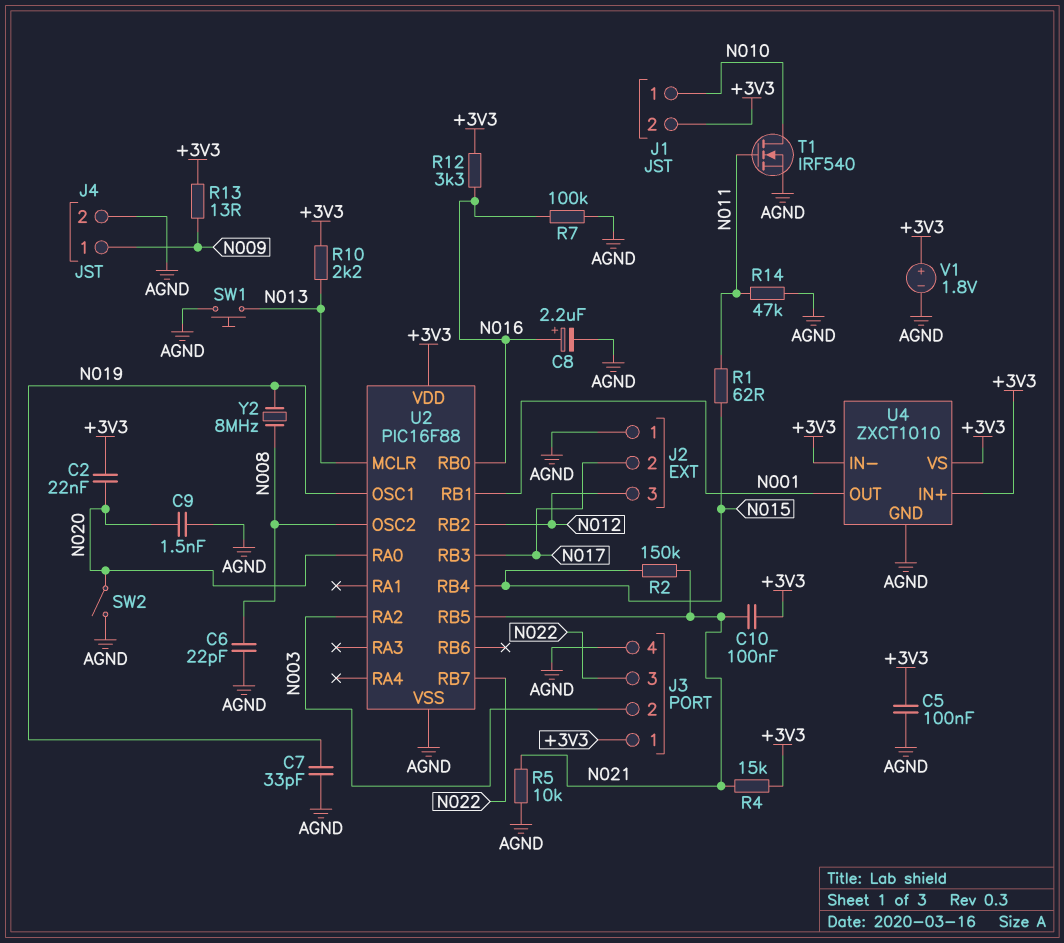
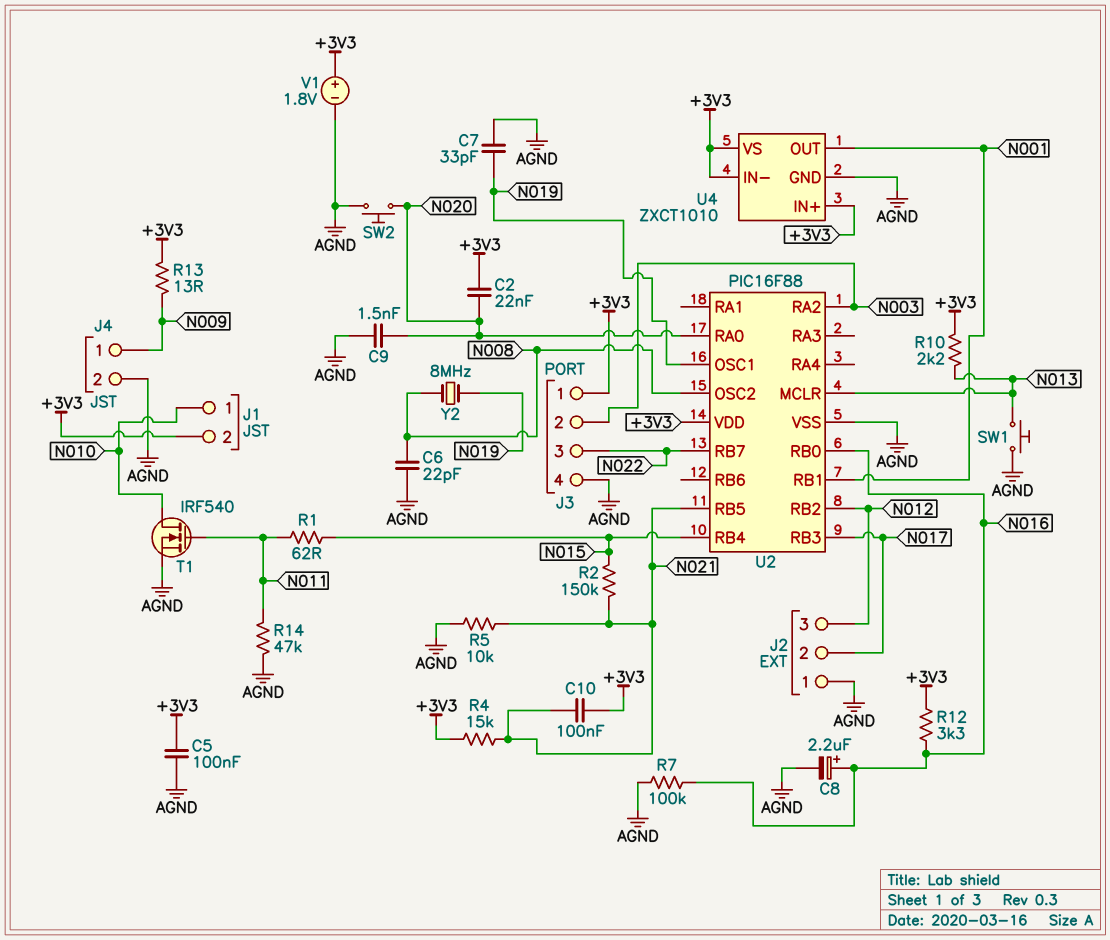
SW2: switch (AGND, N020) -> button (AGND, N020)

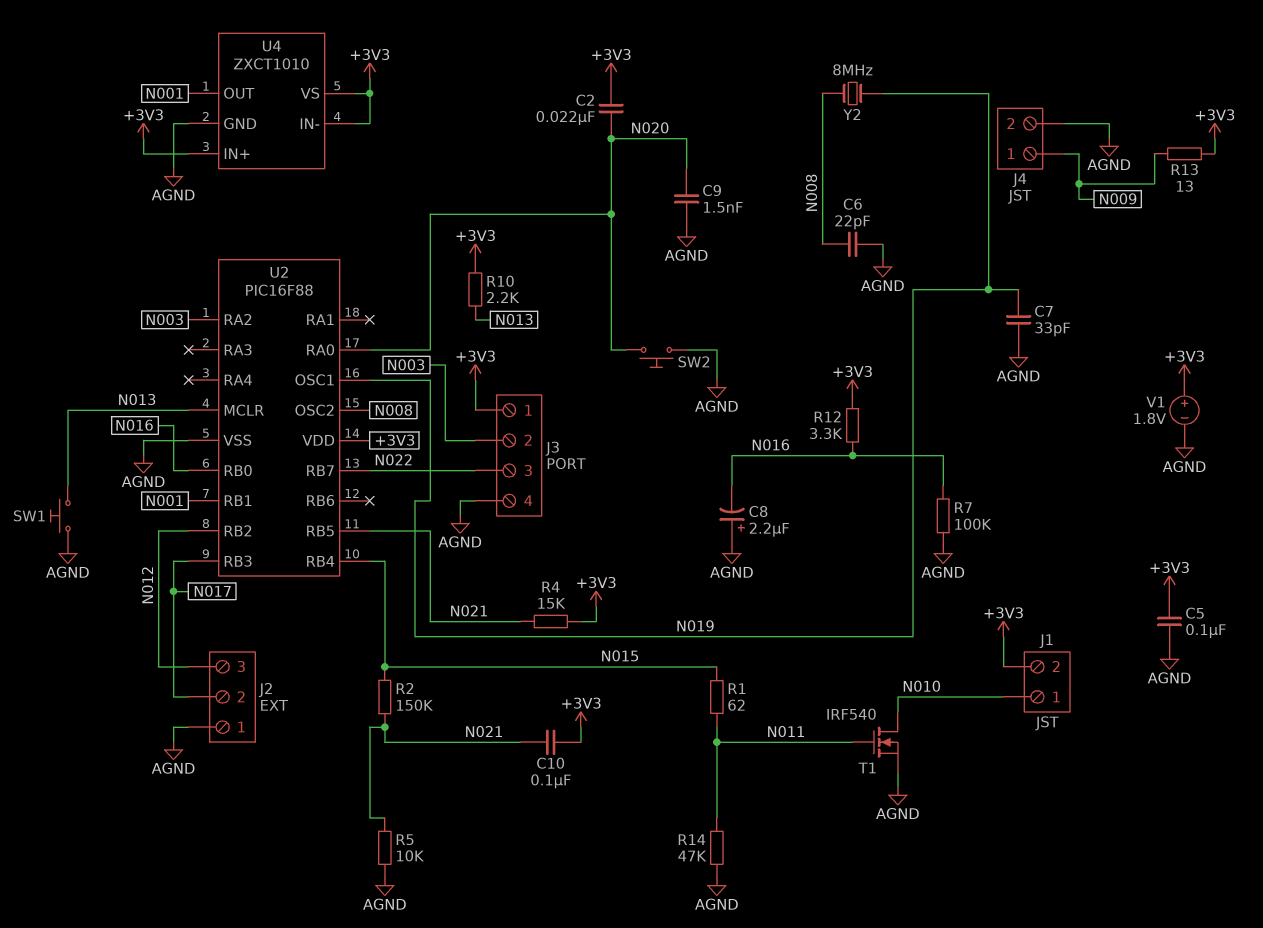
C8: 2.2uF (plus N016, minus AGND) -> 2.2uF (plus AGND, minus N016)

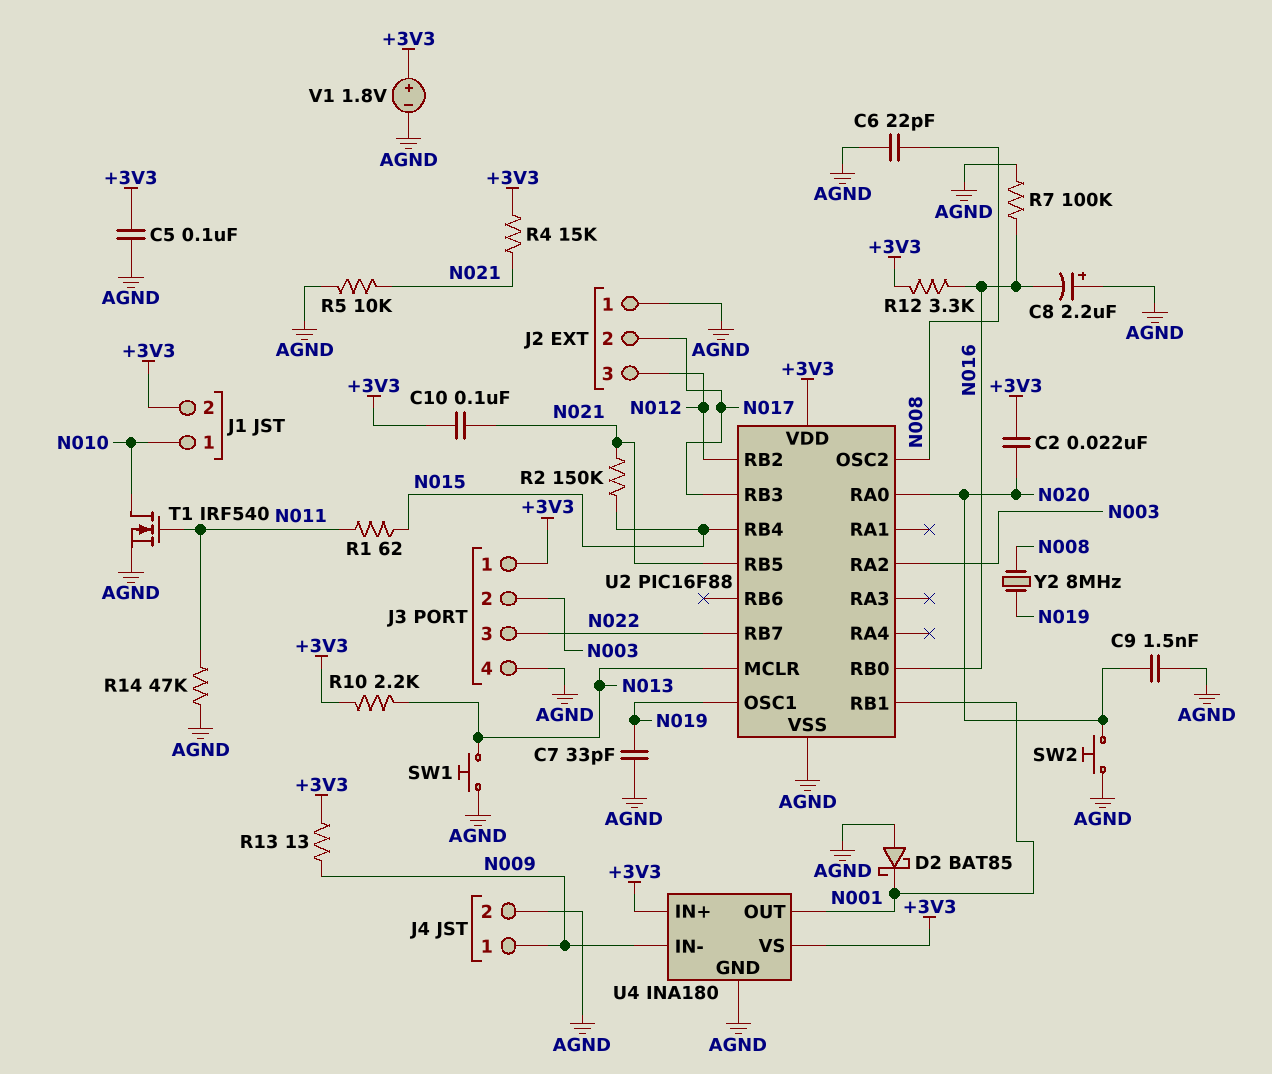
D2: none -> schottky BAT85 (A AGND, K N001)
U4: ZXCT1010 -> INA180
U4 pin IN-: +3V3 -> N009

